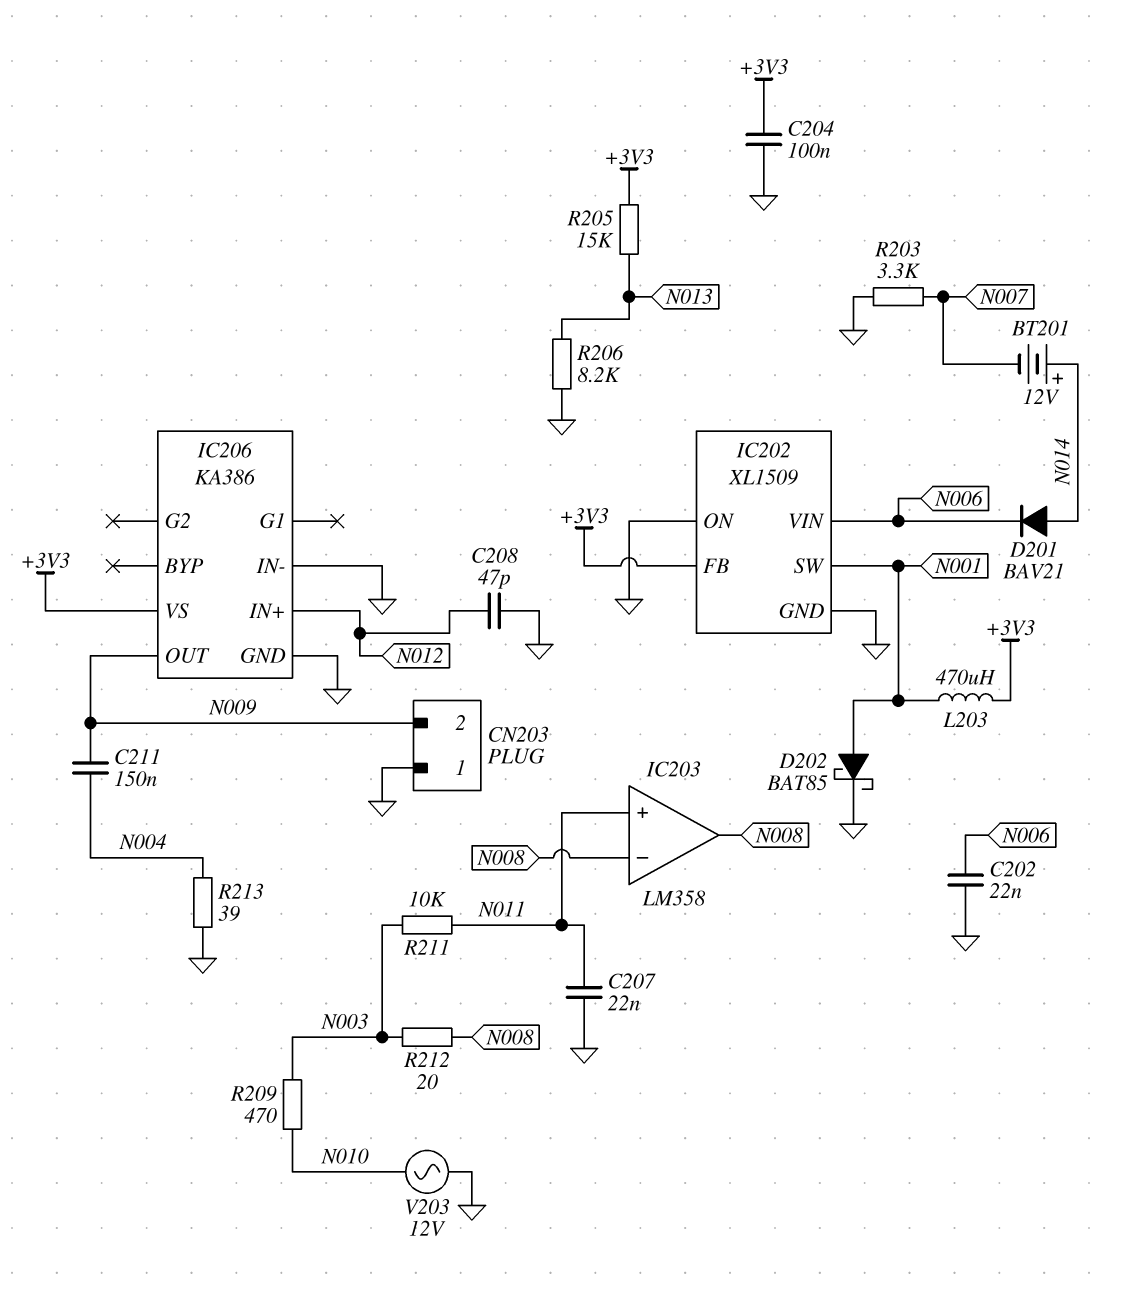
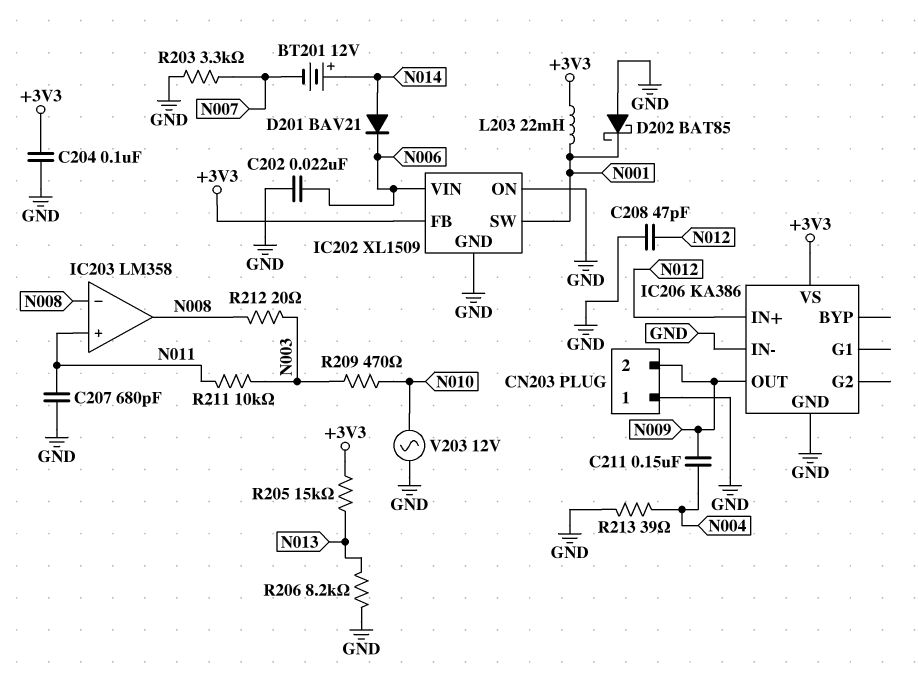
C207: 22nF (GND, N011) -> 680pF (GND, N011)
D202: schottky BAT85 (A N001, K GND) -> schottky BAT85 (A GND, K N001)
L203: 470uH (+3V3, N001) -> 22mH (+3V3, N001)

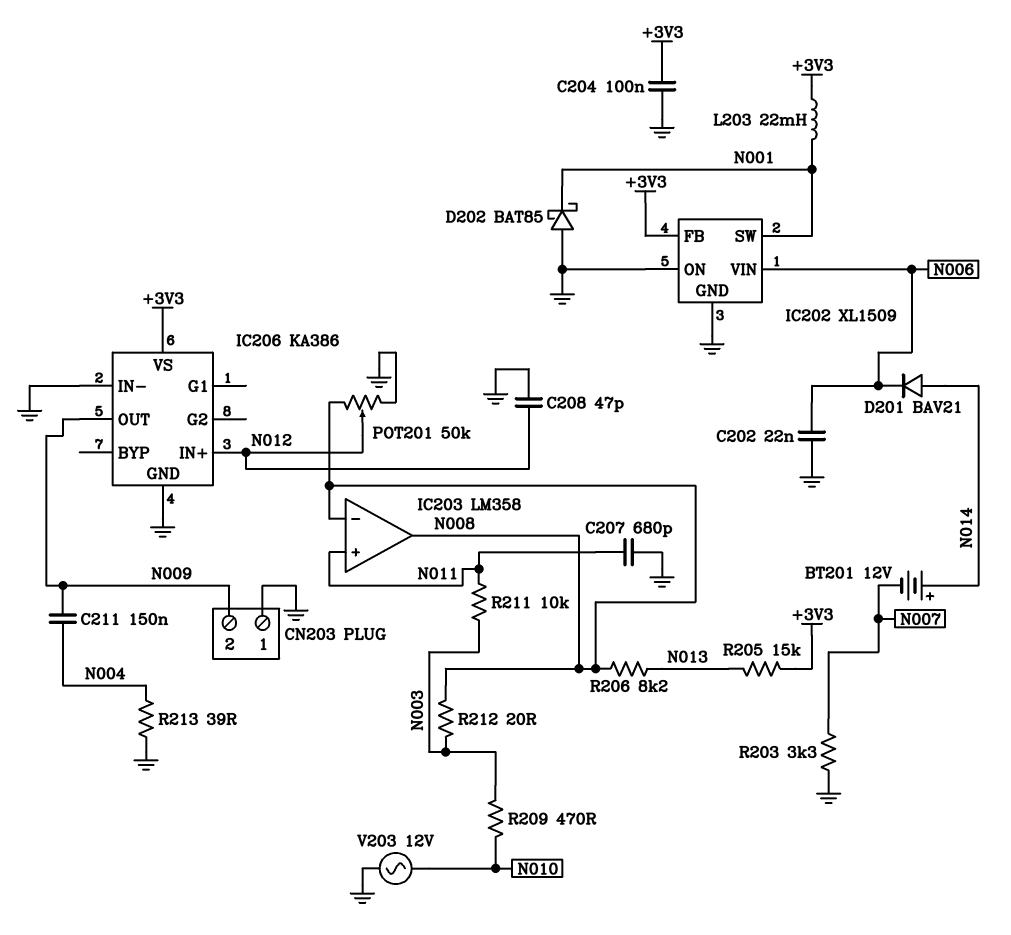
POT201: none -> 50k (GND, N008, wiper N012)
R206: 8.2k (GND, N013) -> 8.2k (N008, N013)

